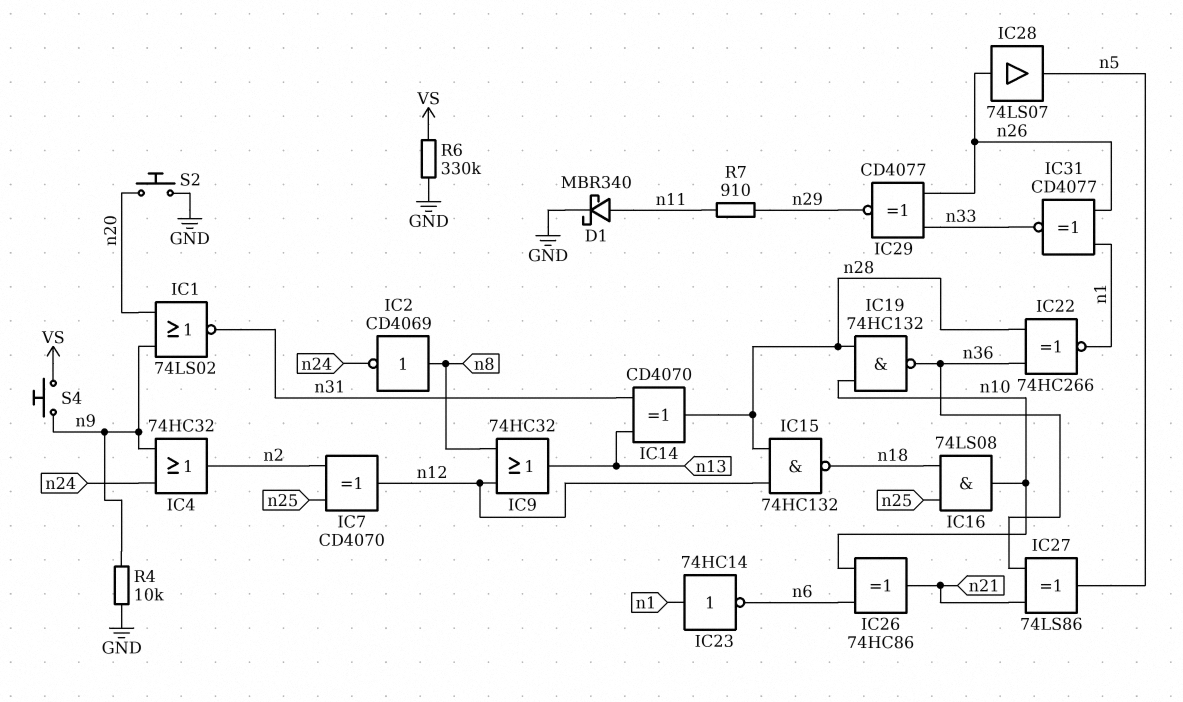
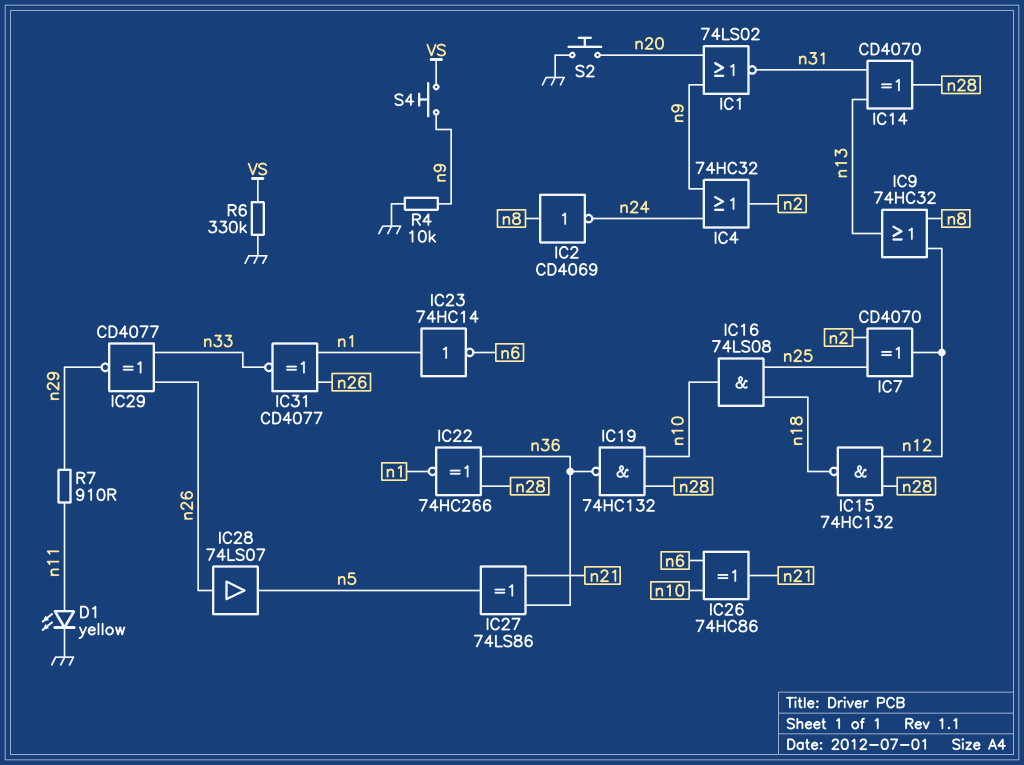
D1: schottky MBR340 (A n11, K GND) -> LED yellow (A n11, K GND)

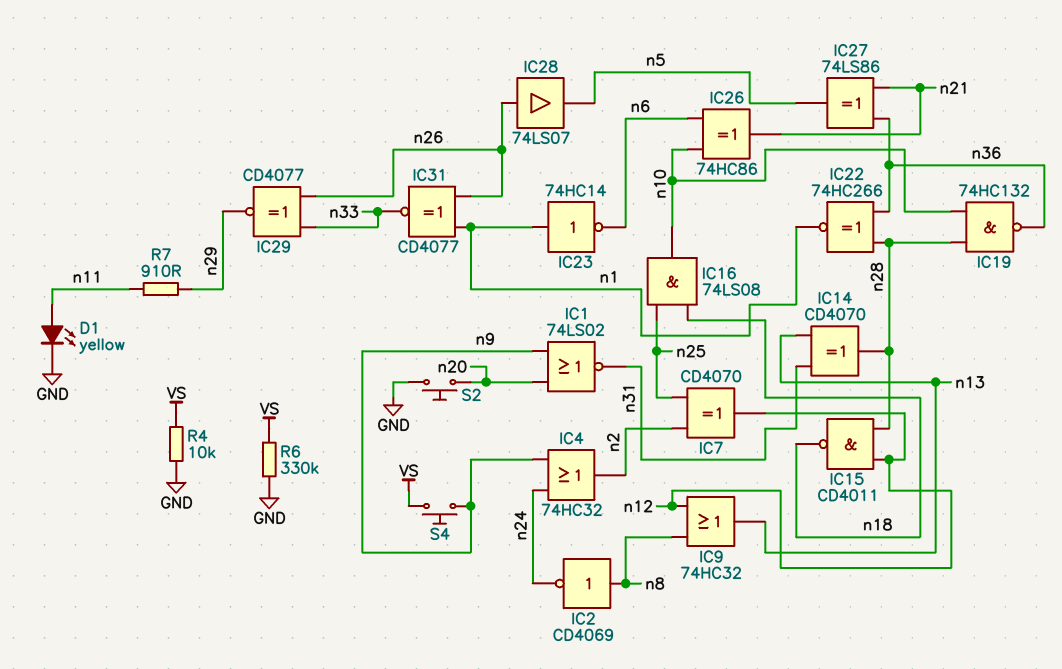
IC15: NAND 74HC132 (in n12, in n28, out n18) -> NAND CD4011 (in n12, in n28, out n18)
R4: 10k (GND, n9) -> 10k (GND, VS)

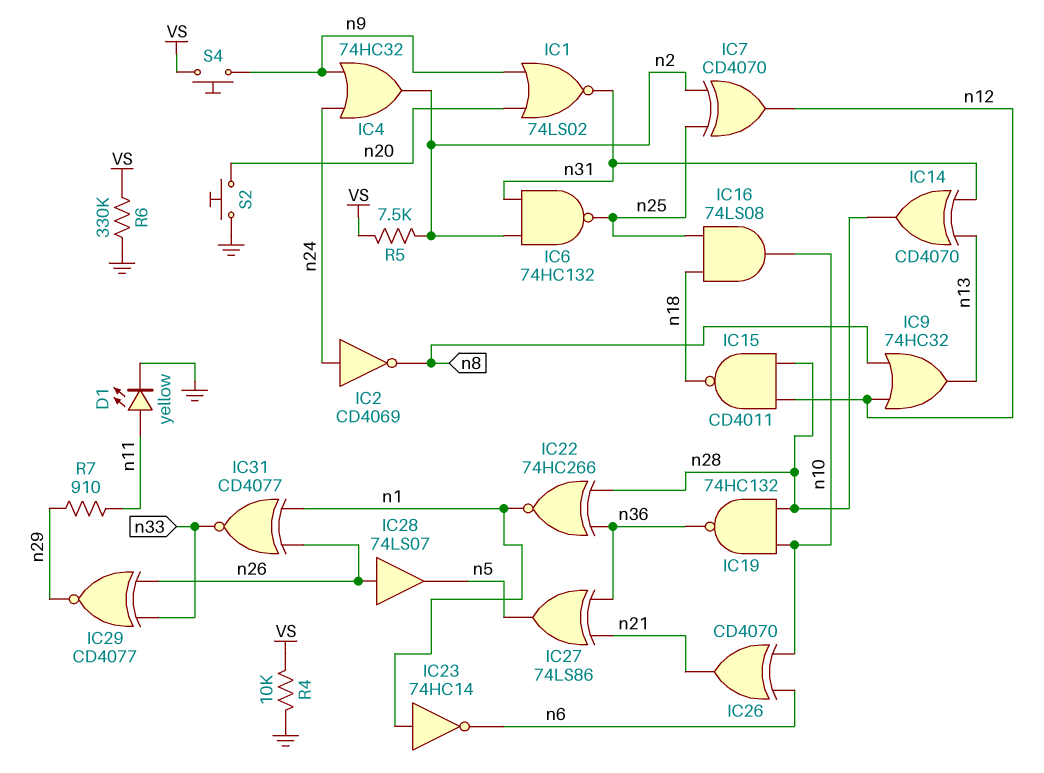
IC2: NOT CD4069 (in n8, out n24) -> NOT CD4069 (in n24, out n8)
IC6: none -> NAND 74HC132 (in n2, in n31, out n25)
IC26: XOR 74HC86 (in n6, in n10, out n21) -> XOR CD4070 (in n6, in n10, out n21)
R5: none -> 7.5k (VS, n2)

